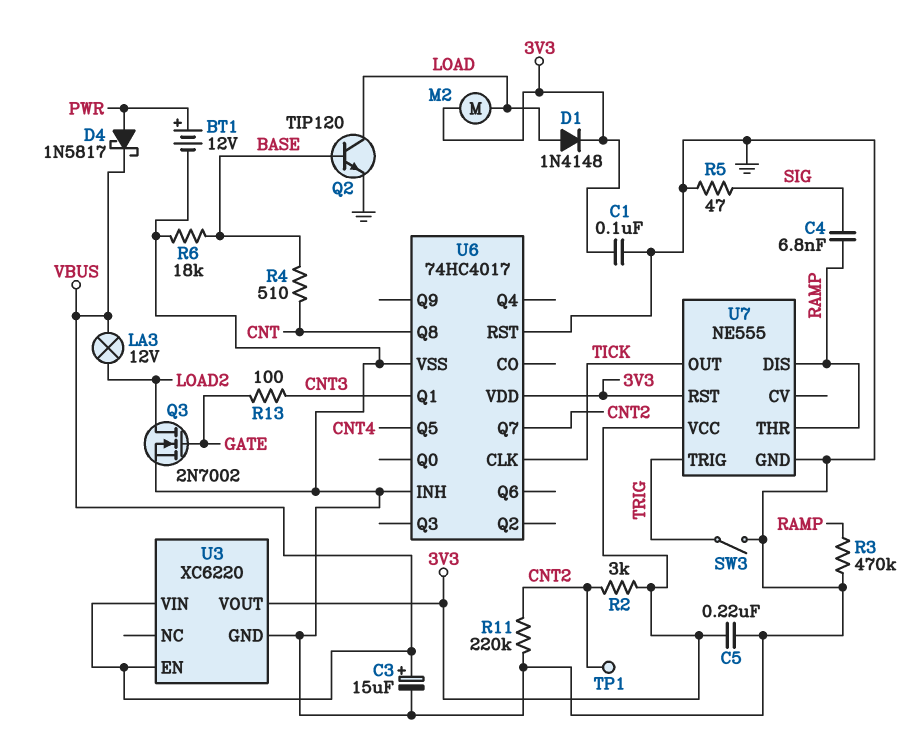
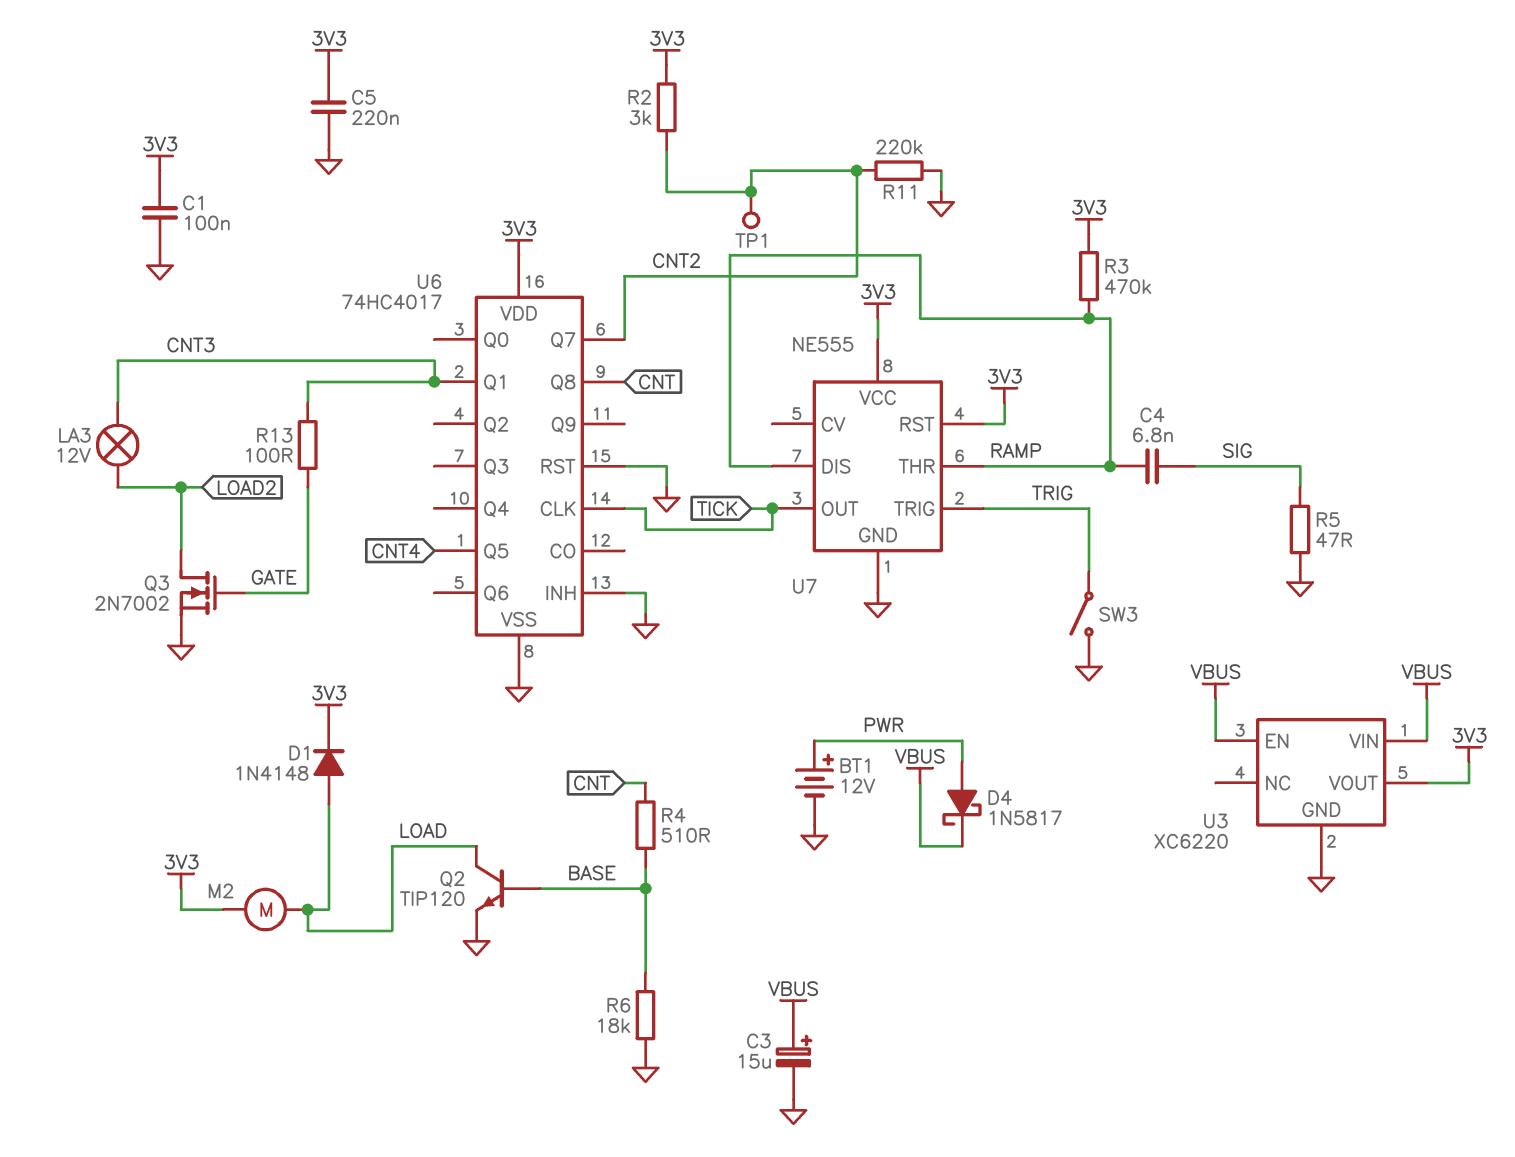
LA3: lamp 12V (LOAD2, VBUS) -> lamp 12V (CNT3, LOAD2)
R3: 470k (GND, RAMP) -> 470k (3V3, RAMP)

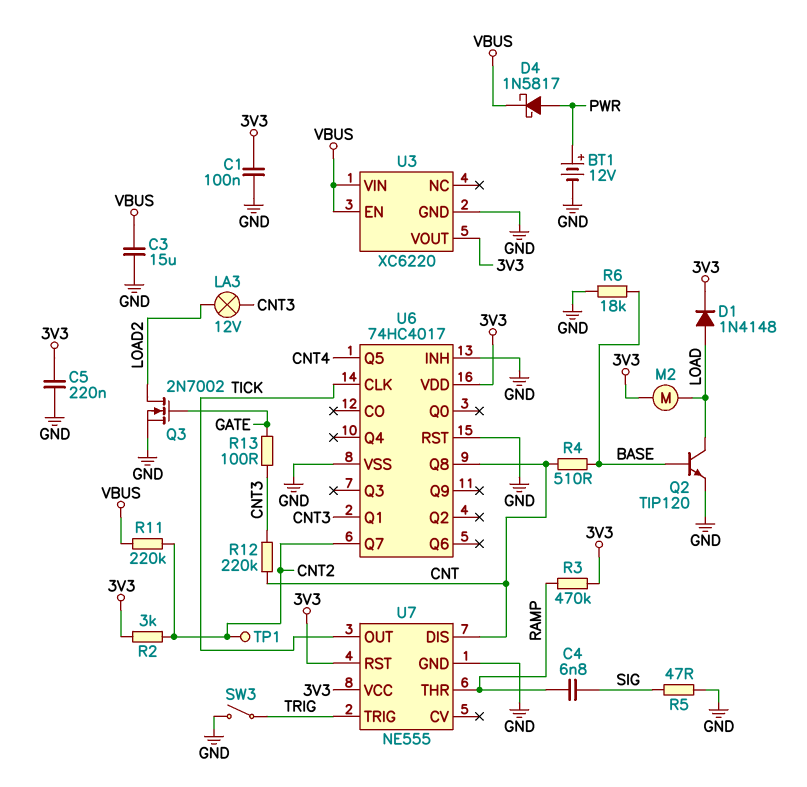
C3: 15uF (plus VBUS, minus GND) -> 15uF (GND, VBUS)
R11: 220k (CNT2, GND) -> 220k (CNT2, VBUS)
R12: none -> 220k (CNT, CNT3)
U7 pin DIS: RAMP -> CNT

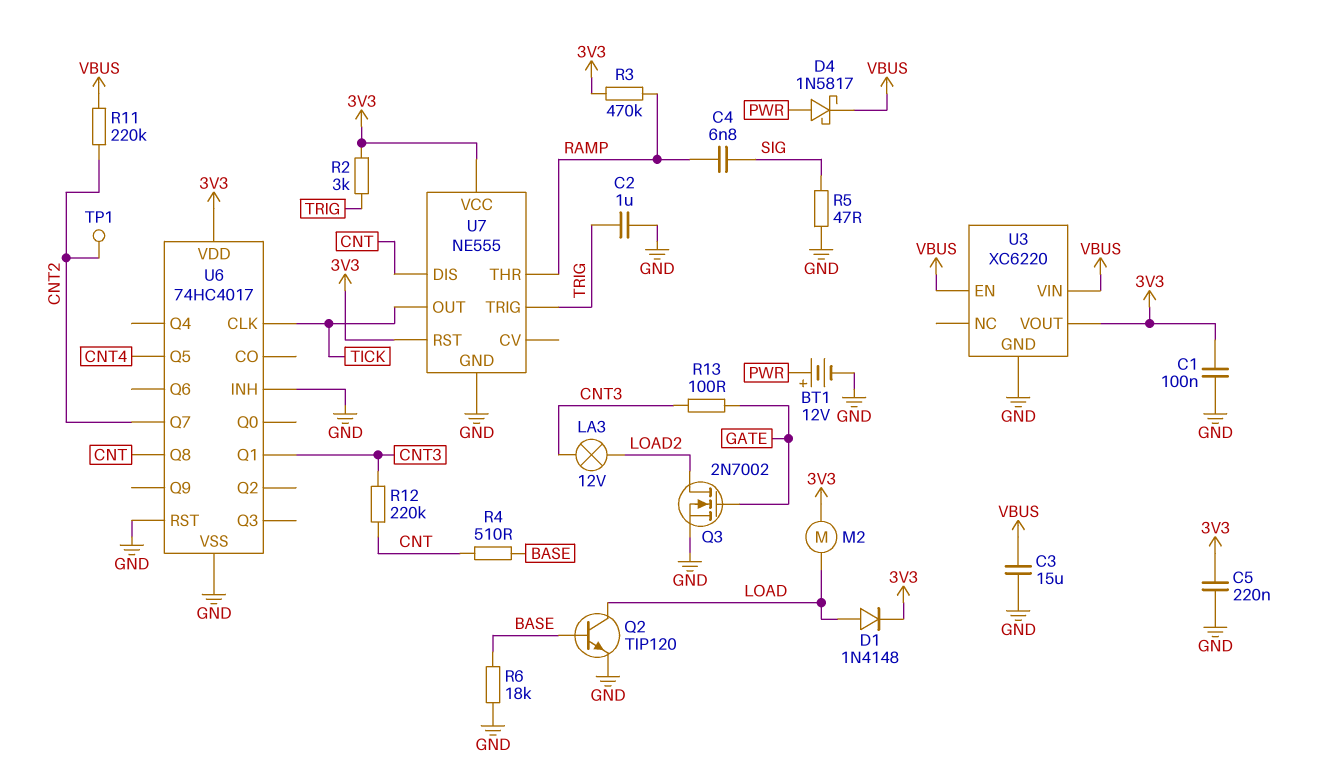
C2: none -> 1uF (GND, TRIG)
R2: 3k (3V3, CNT2) -> 3k (3V3, TRIG)
SW3: switch (GND, TRIG) -> none

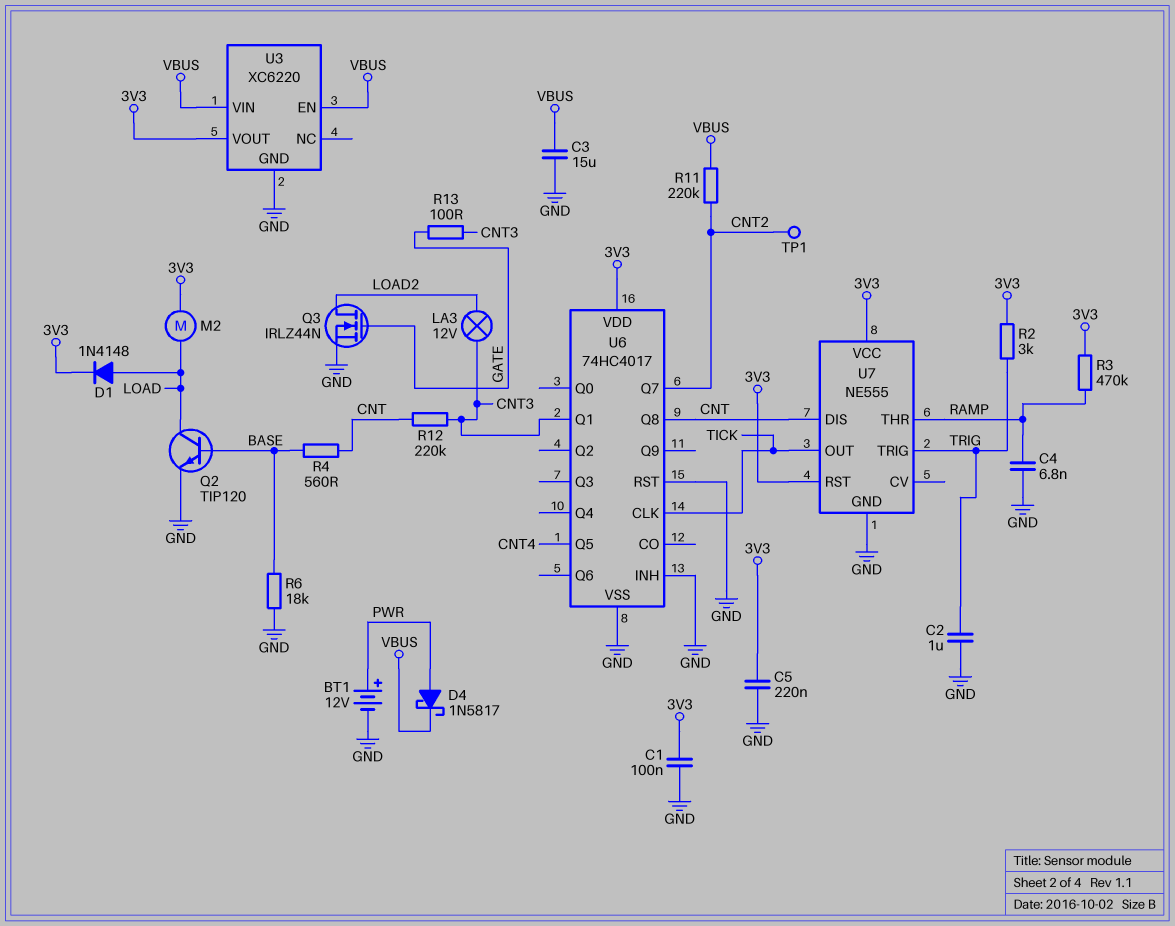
C4: 6.8nF (RAMP, SIG) -> 6.8nF (GND, RAMP)
Q3: NMOS 2N7002 (G GATE, D LOAD2, S GND) -> NMOS IRLZ44N (G GATE, D LOAD2, S GND)
R4: 510 (BASE, CNT) -> 560 (BASE, CNT)
R5: 47 (GND, SIG) -> none

